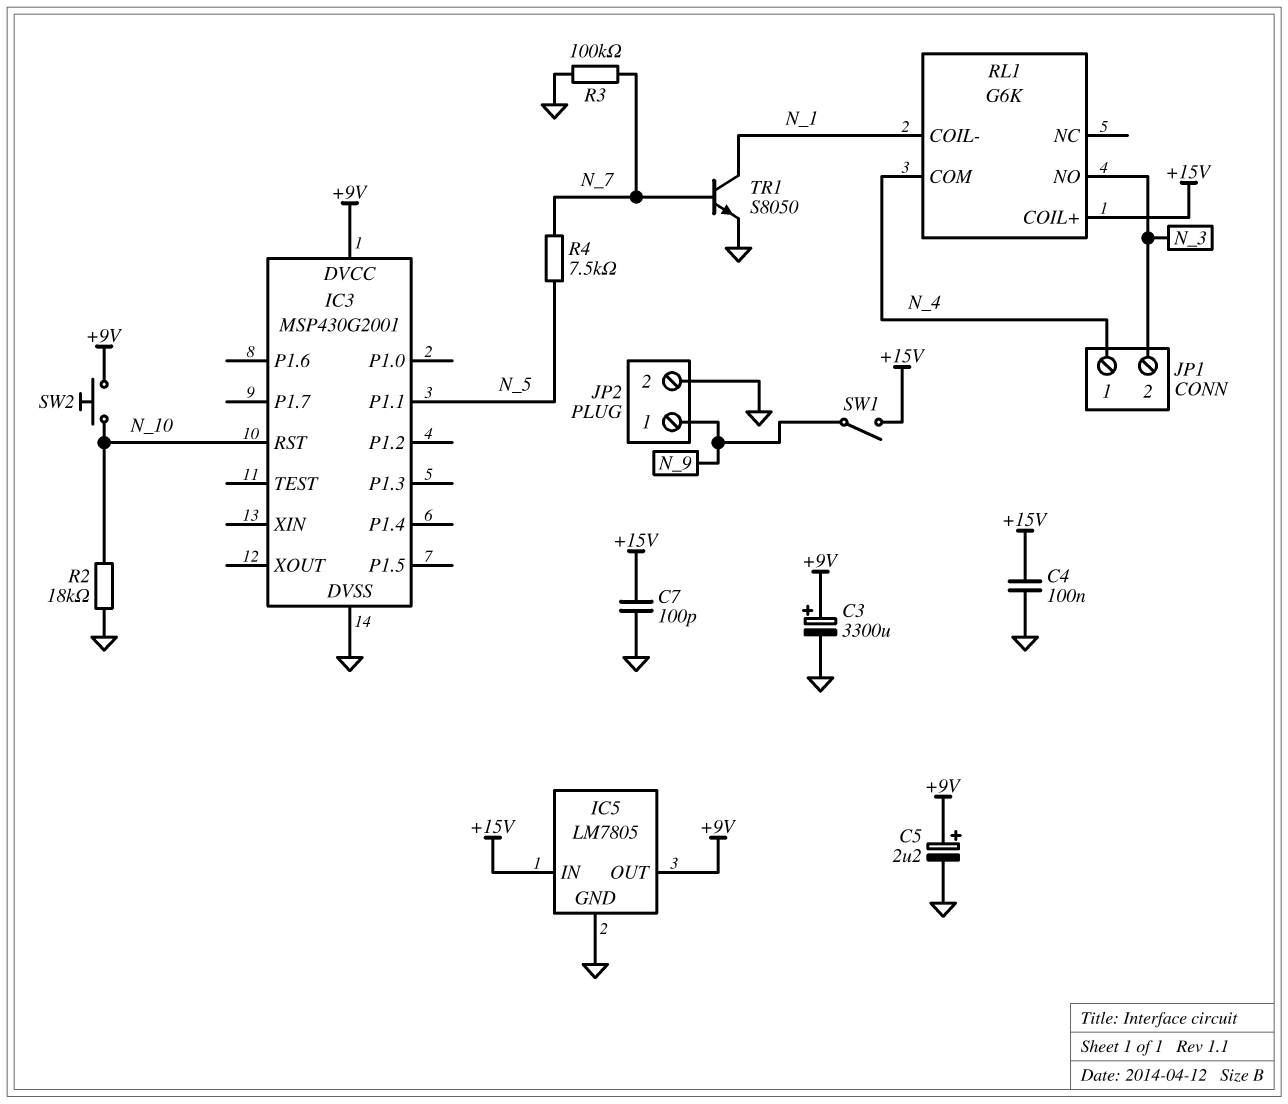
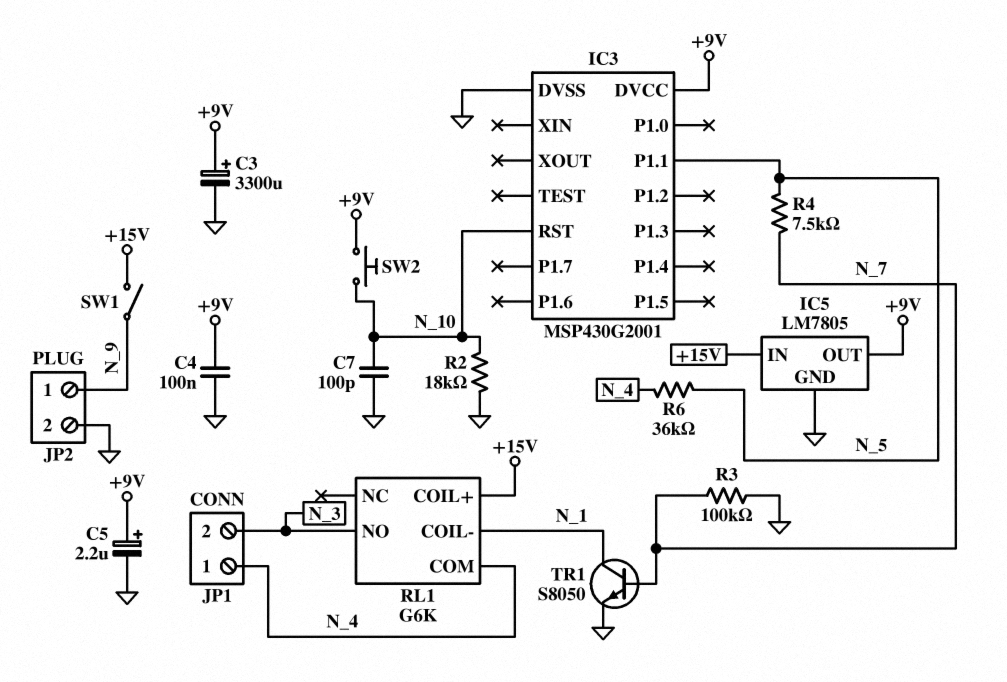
C4: 100nF (+15V, GND) -> 100nF (+9V, GND)
C7: 100pF (+15V, GND) -> 100pF (GND, N_10)
R6: none -> 36k (N_4, N_5)

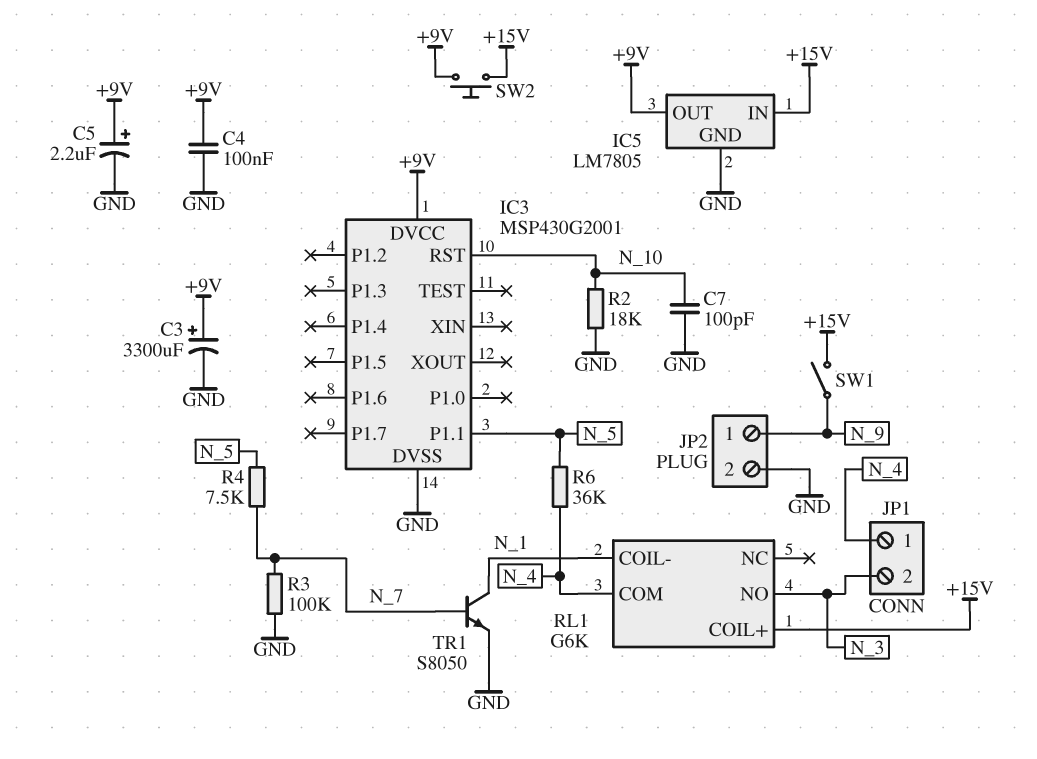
SW2: button (+9V, N_10) -> button (+9V, +15V)

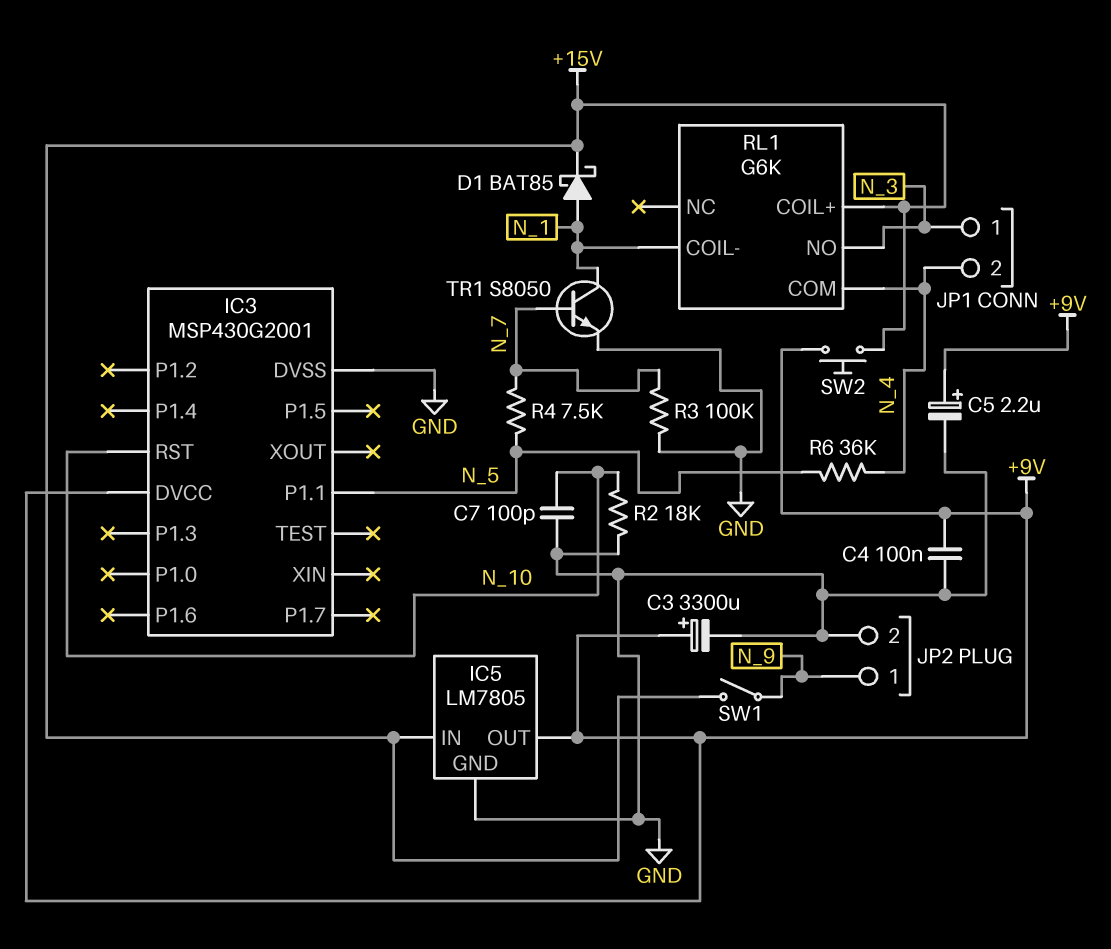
D1: none -> schottky BAT85 (A N_1, K +15V)
JP1 pin 1: N_4 -> N_3
JP1 pin 2: N_3 -> N_4

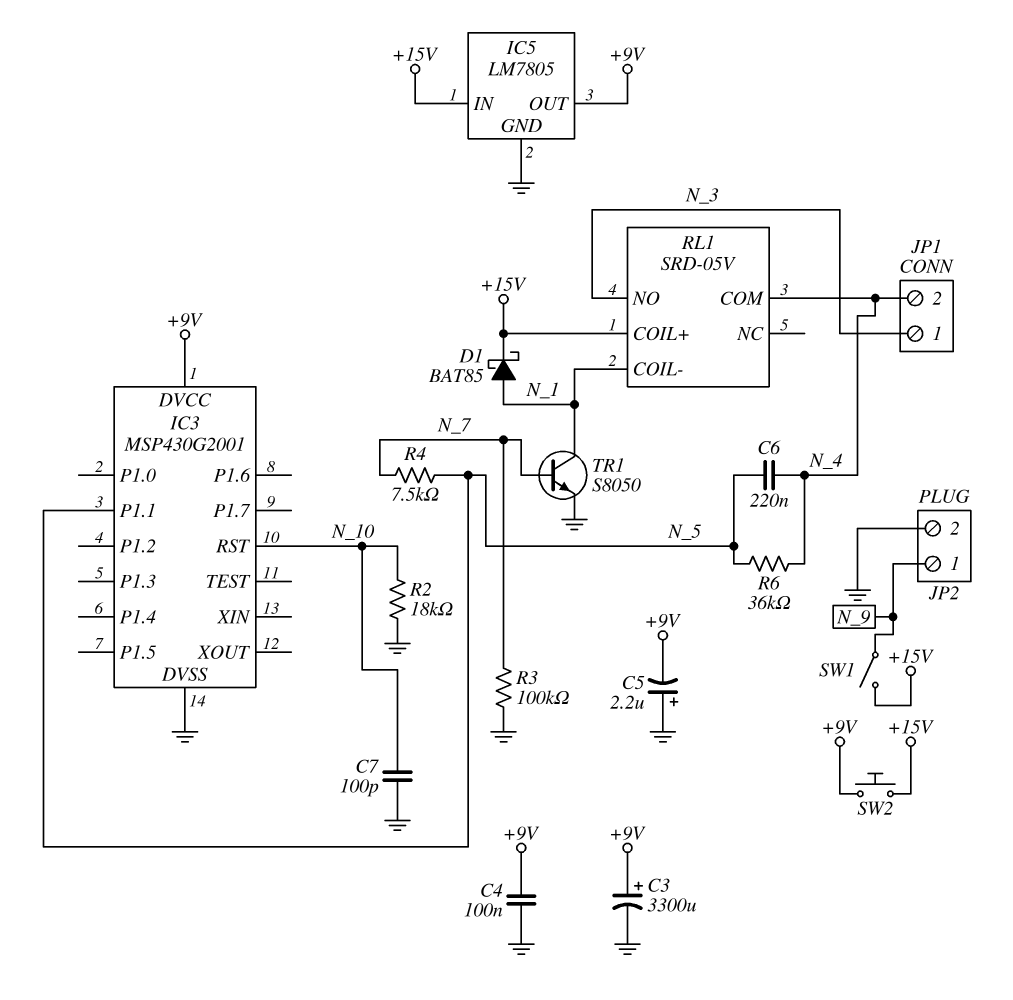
C5: 2.2uF (plus +9V, minus GND) -> 2.2uF (plus GND, minus +9V)
C6: none -> 220nF (N_4, N_5)
RL1: G6K -> SRD-05V

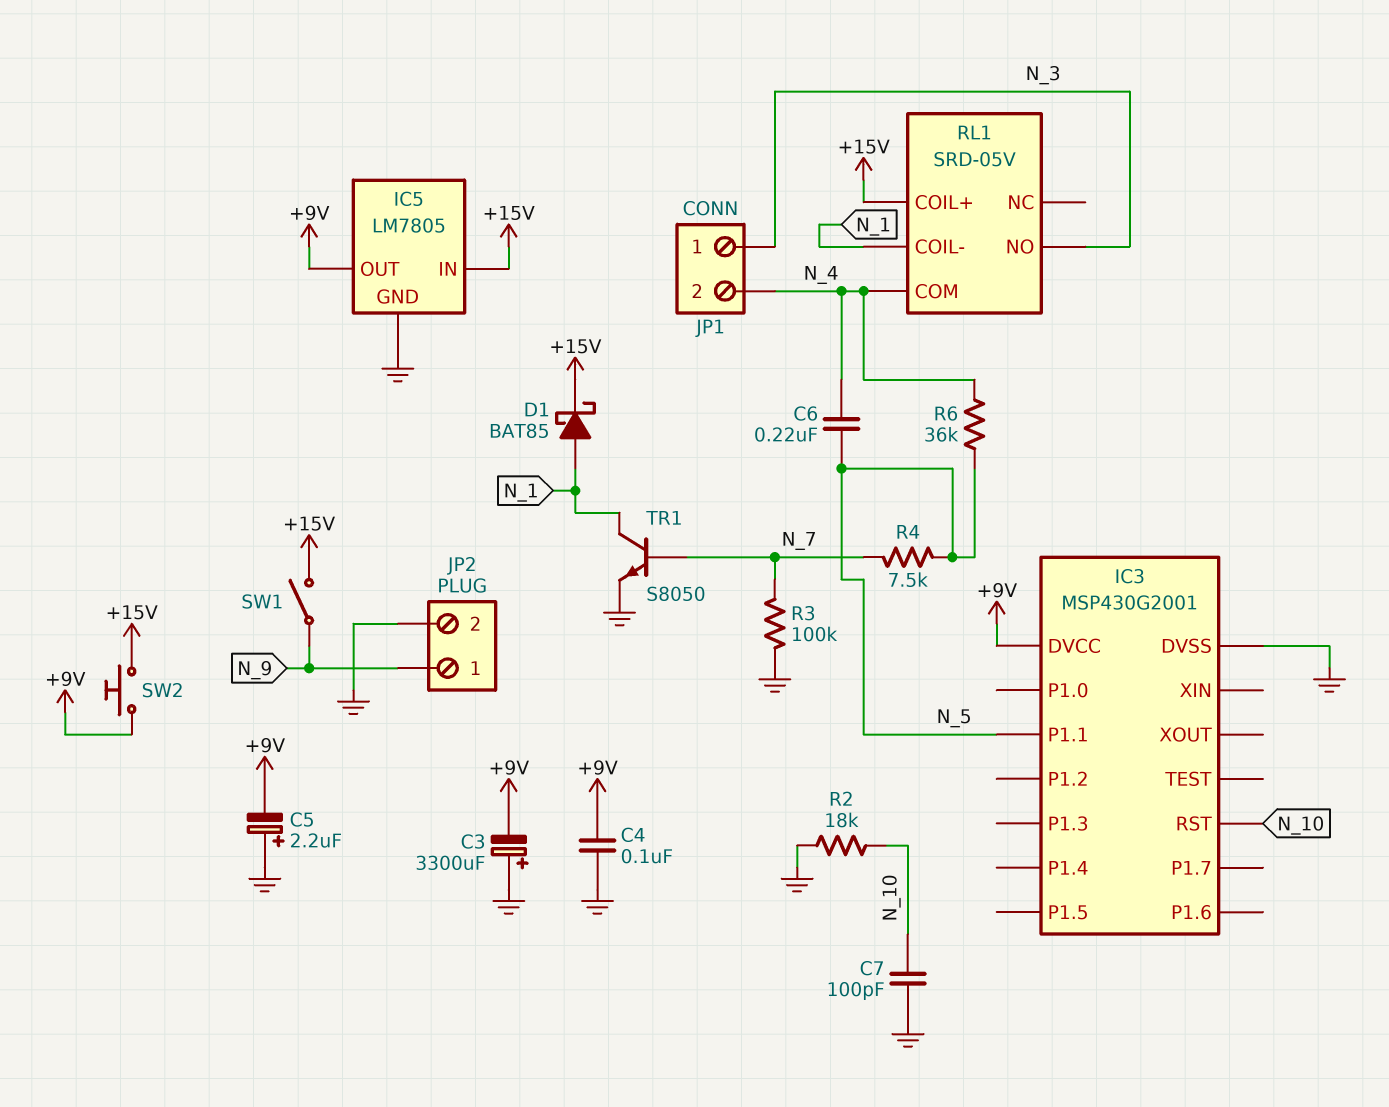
C3: 3300uF (plus +9V, minus GND) -> 3300uF (plus GND, minus +9V)

